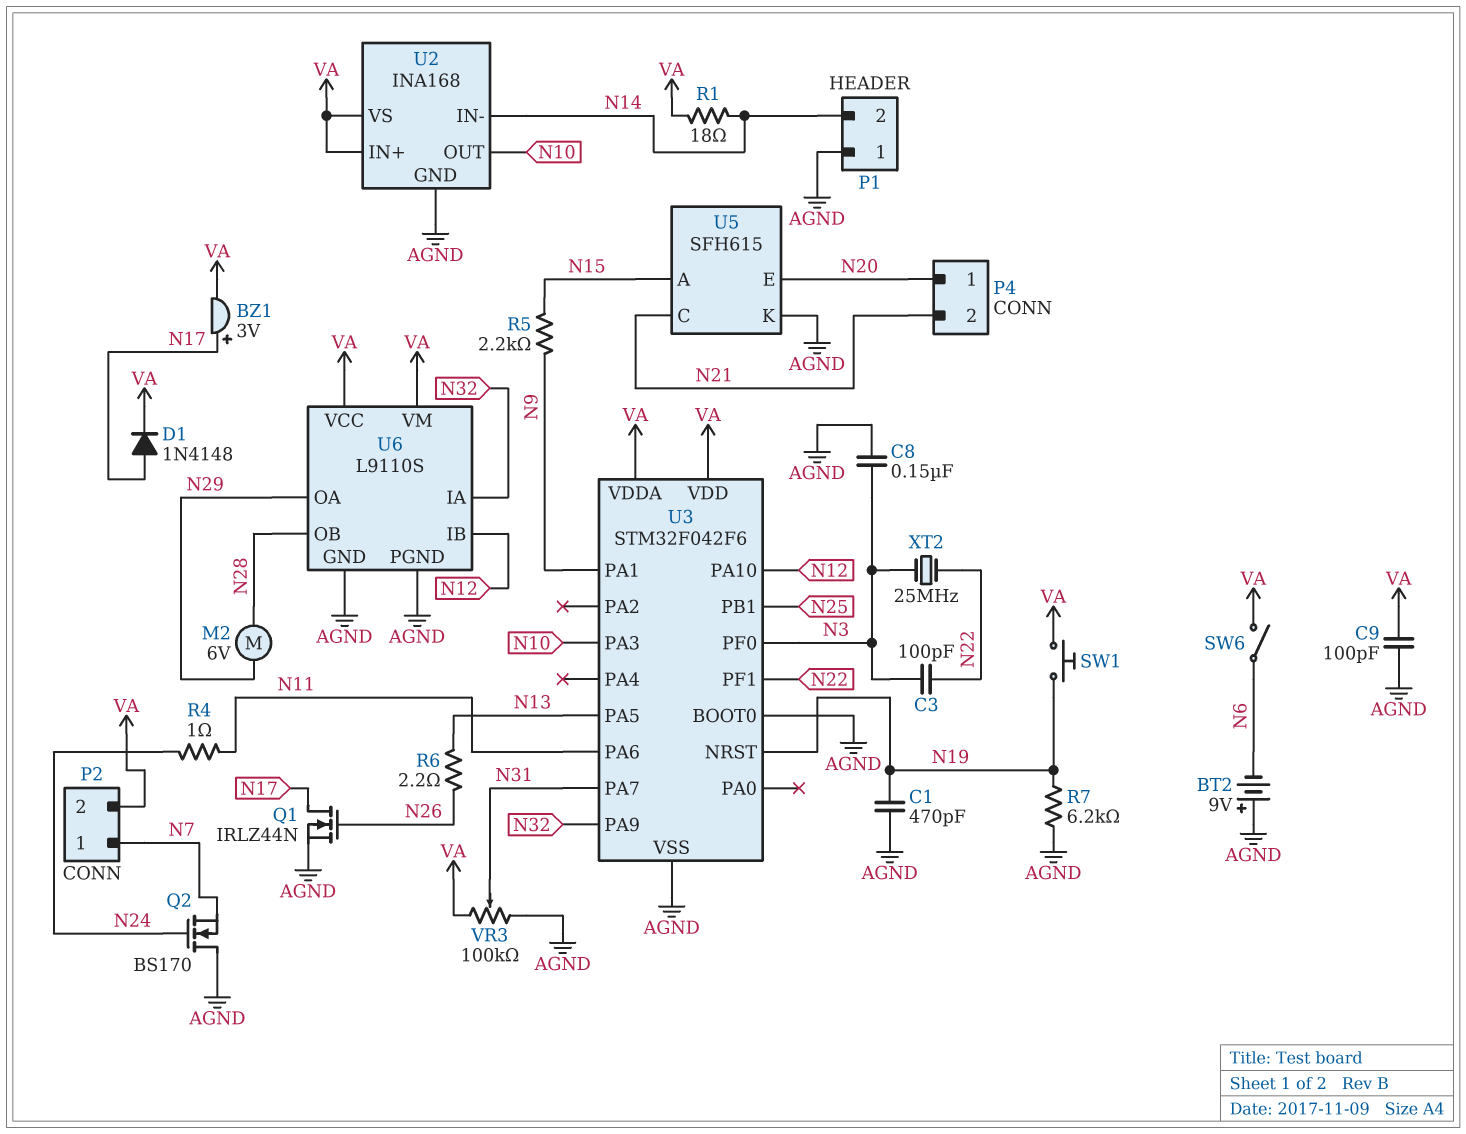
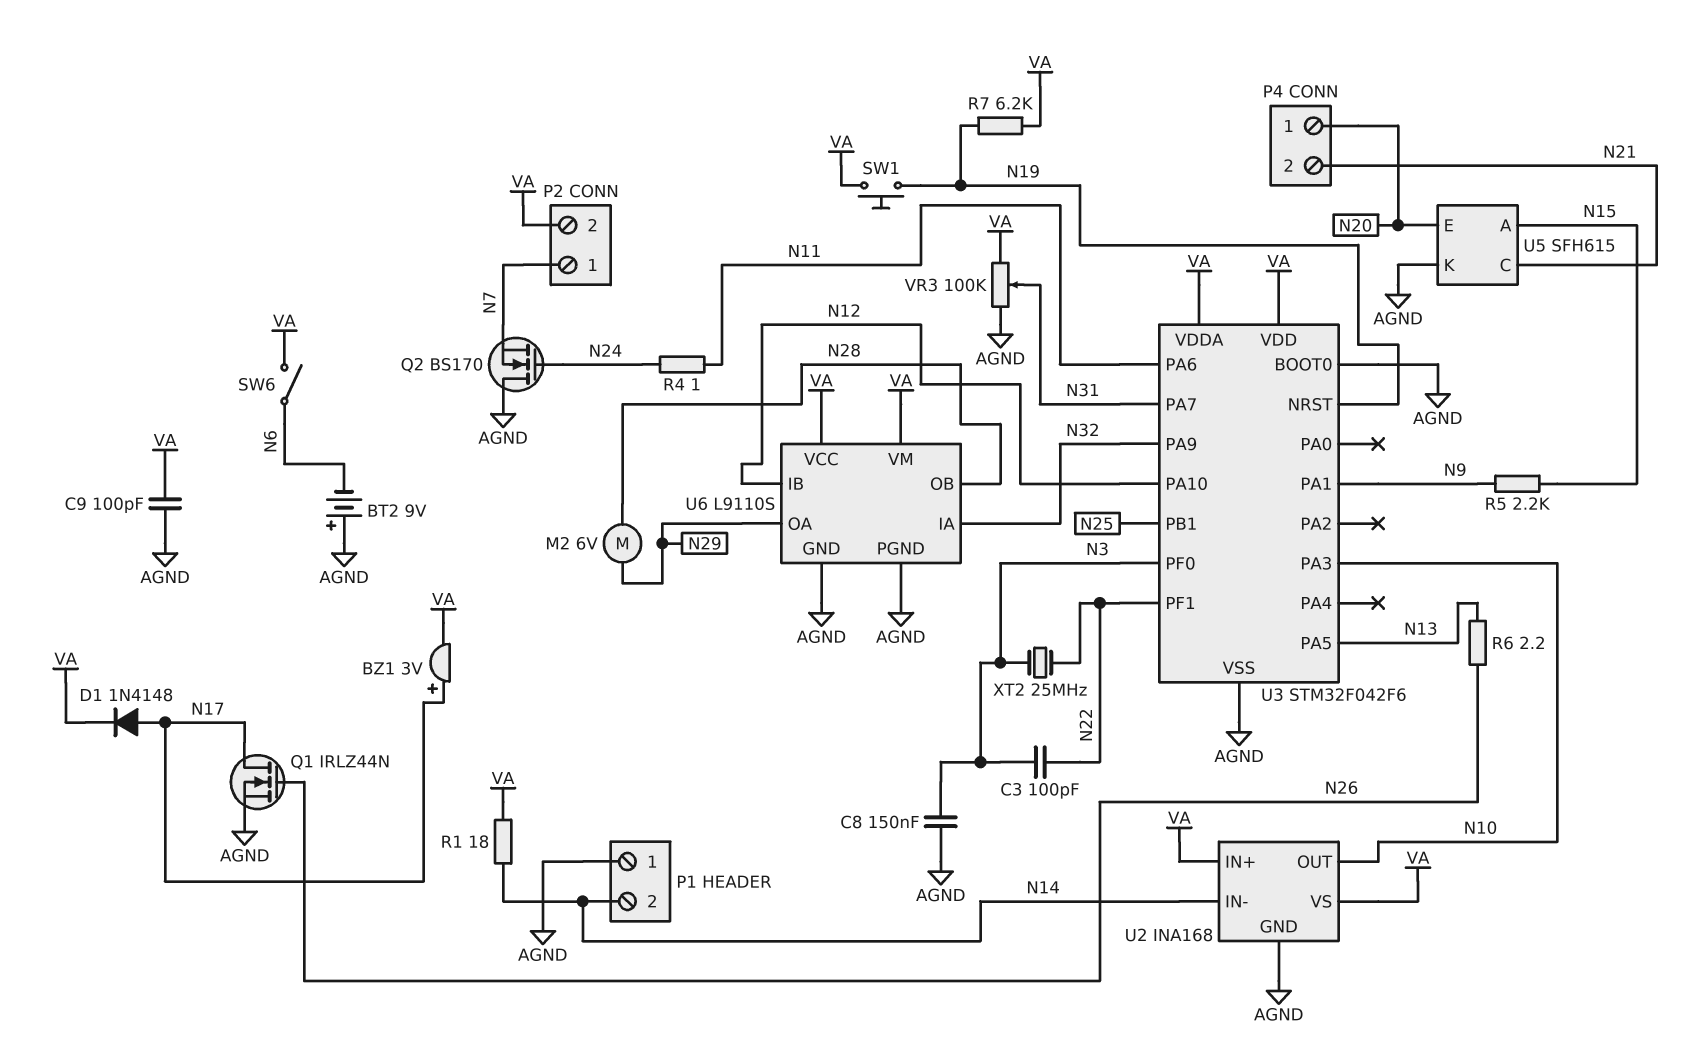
C1: 470pF (AGND, N19) -> none
R7: 6.2k (AGND, N19) -> 6.2k (N19, VA)

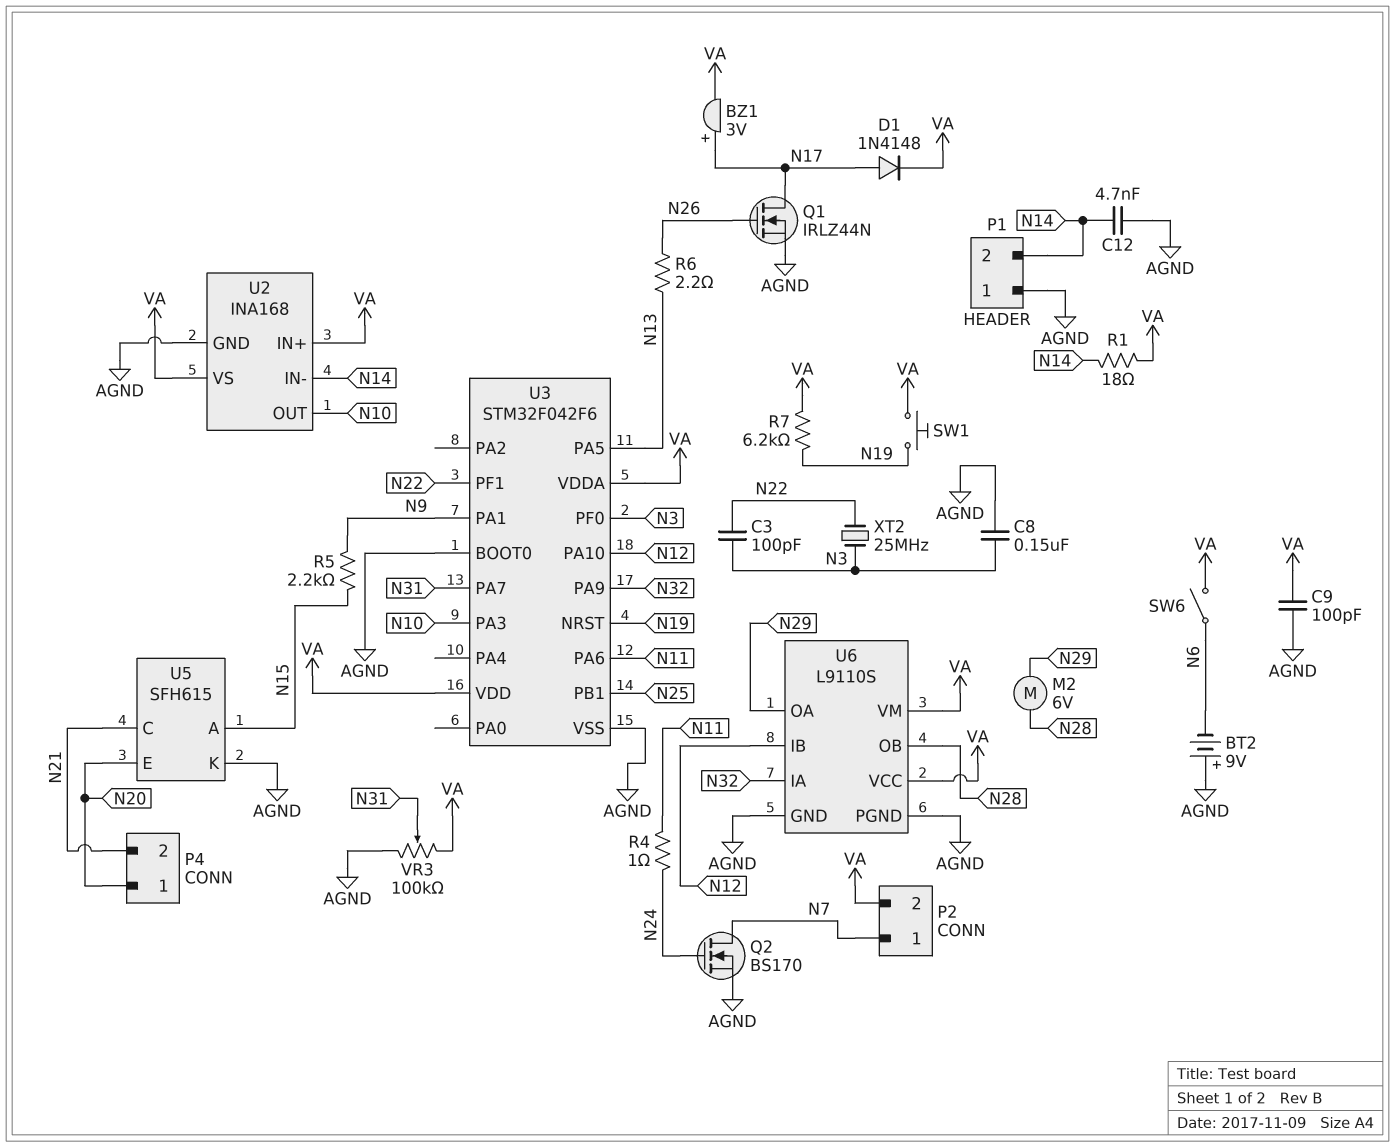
C12: none -> 4.7nF (AGND, N14)
Q2: NMOS BS170 (G N24, D AGND, S N7) -> NMOS BS170 (G N24, D N7, S AGND)

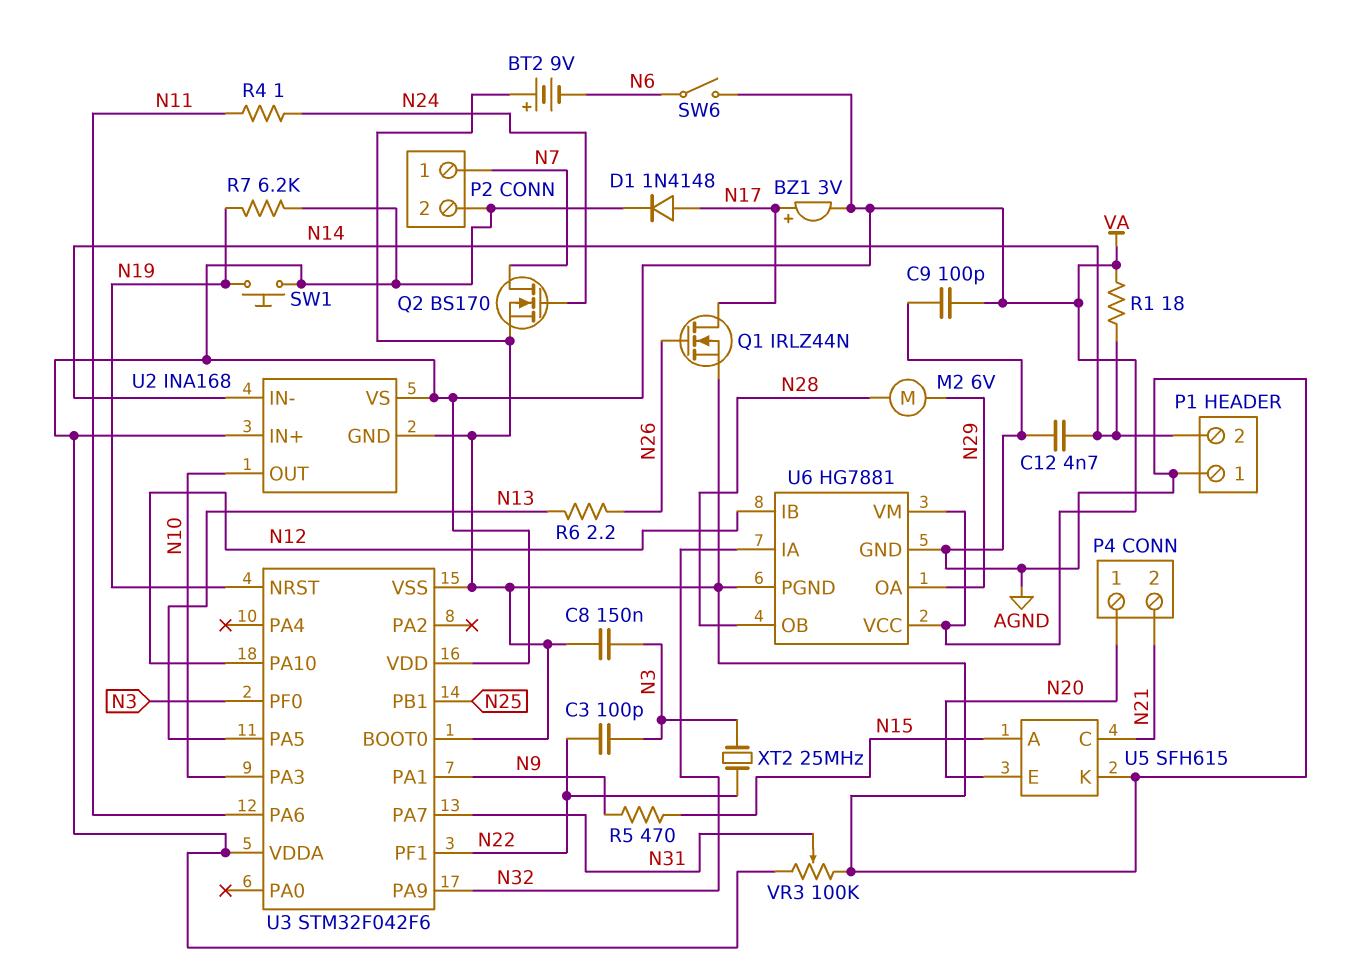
R5: 2.2k (N9, N15) -> 470 (N9, N15)
U6: L9110S -> HG7881

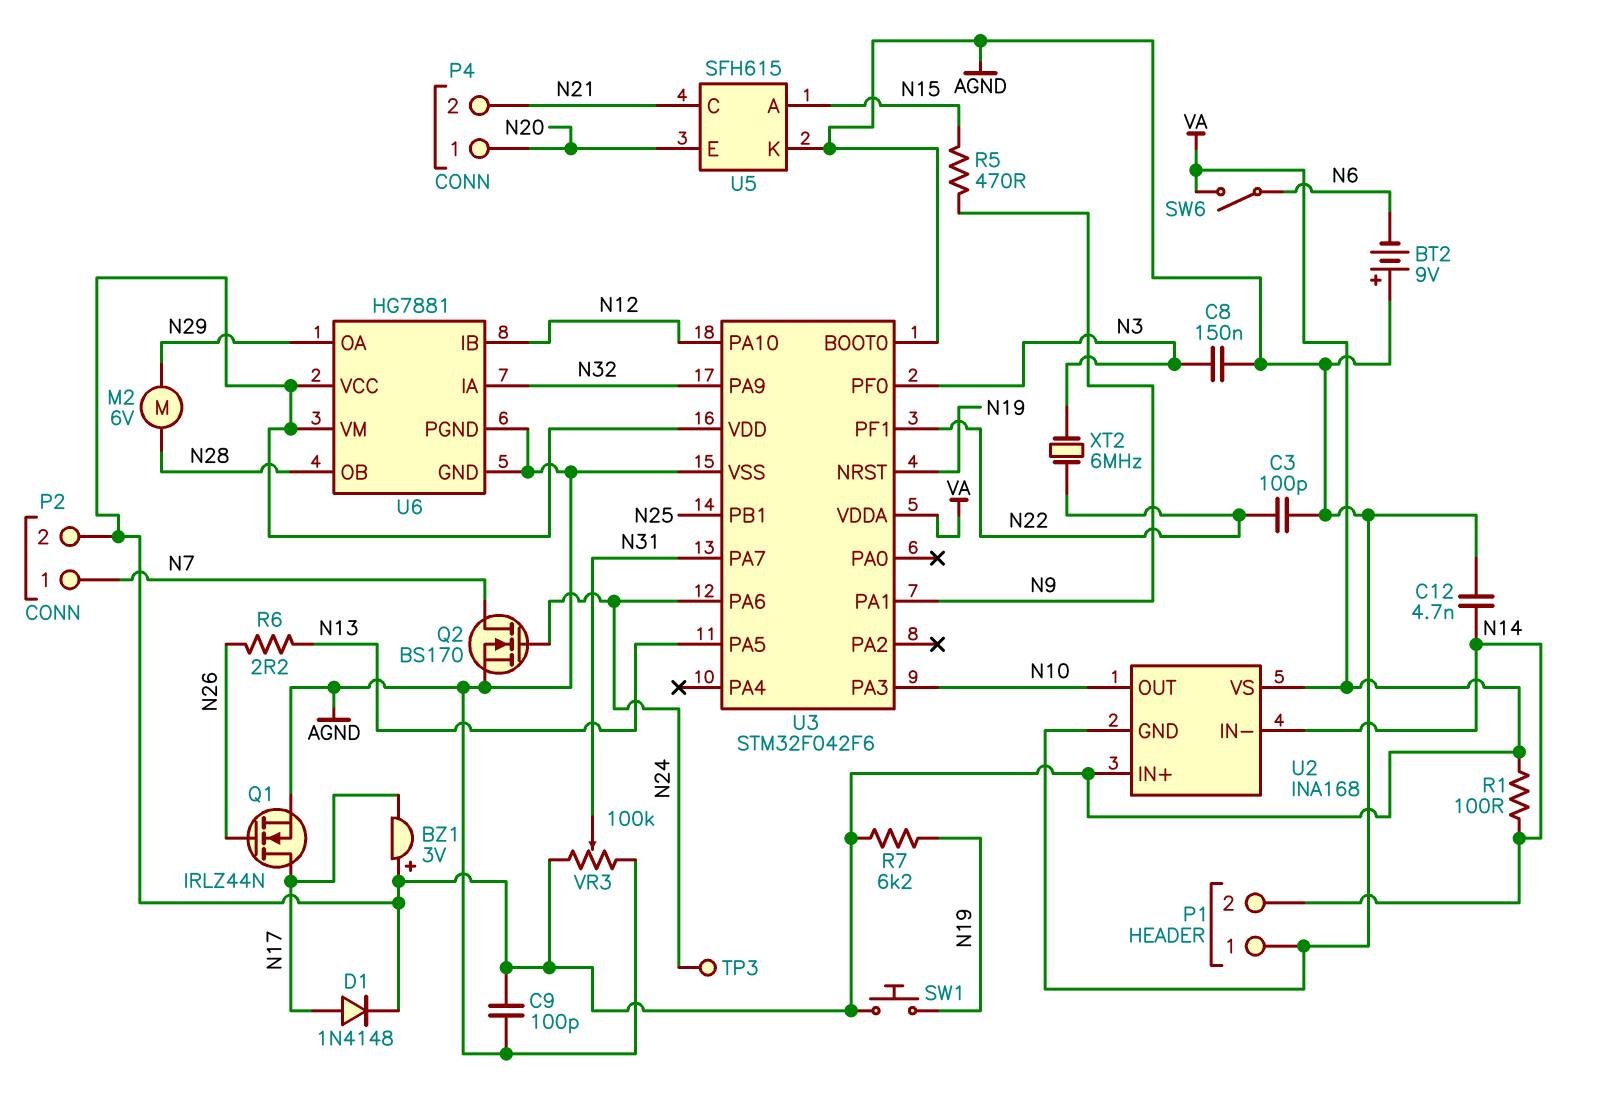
BZ1: buzzer 3V (plus N17, minus VA) -> buzzer 3V (plus VA, minus N17)
C3: 100pF (N3, N22) -> 100pF (AGND, N22)
R1: 18 (N14, VA) -> 100 (N14, VA)
R4: 1 (N11, N24) -> none
TP3: none -> test point (N24)
U3 pin PA6: N11 -> N24
XT2: 25MHz (N3, N22) -> 6MHz (N3, N22)

